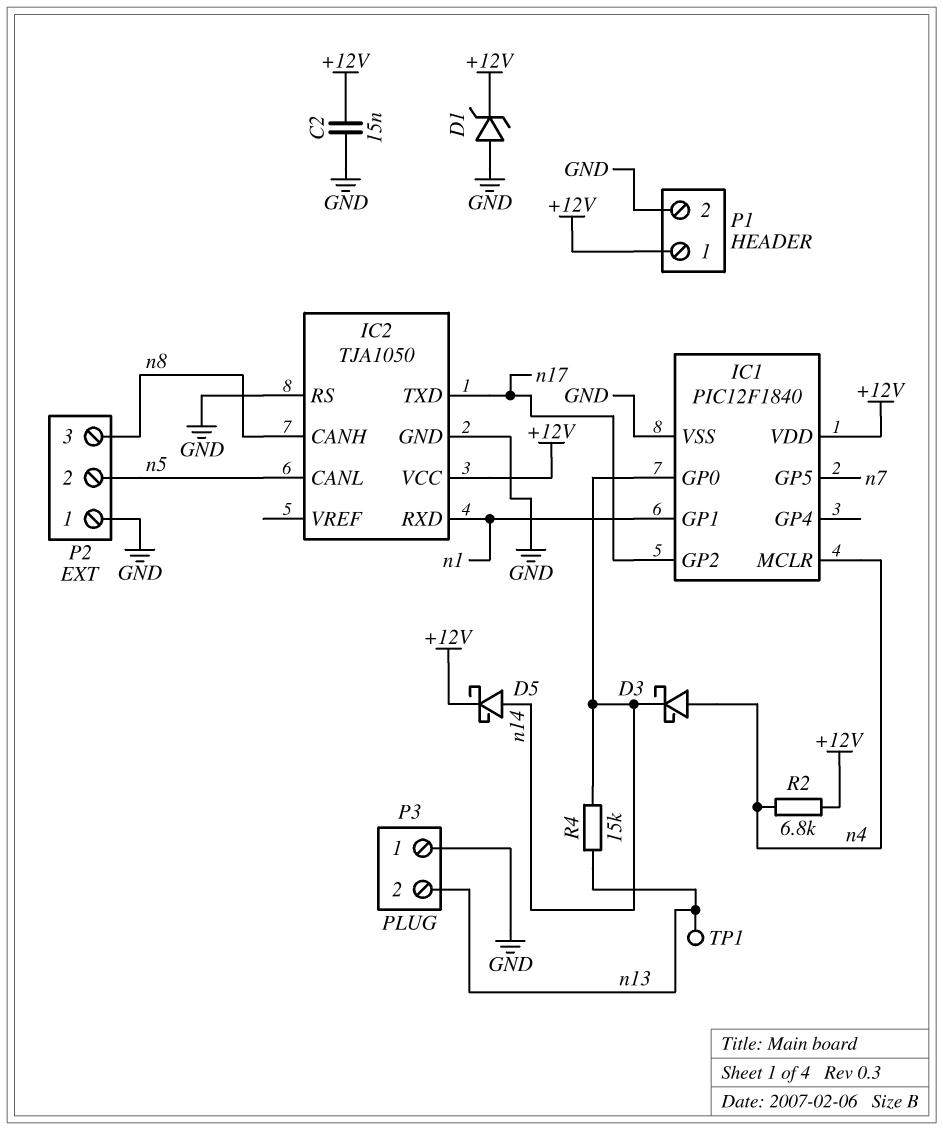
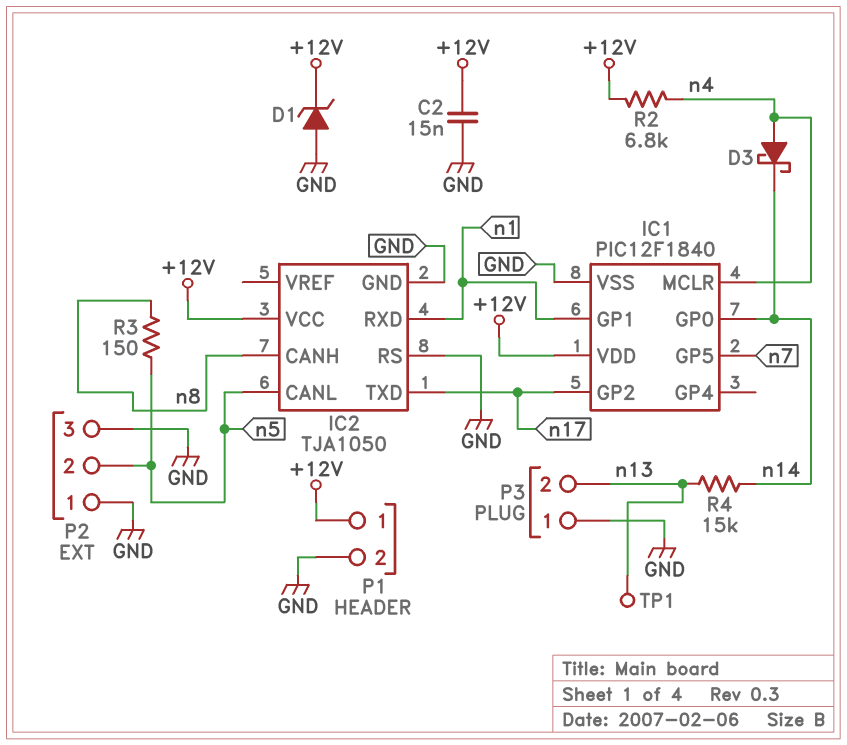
D5: schottky (A n14, K +12V) -> none
P2 pin 3: n8 -> GND
R3: none -> 150 (n5, n8)

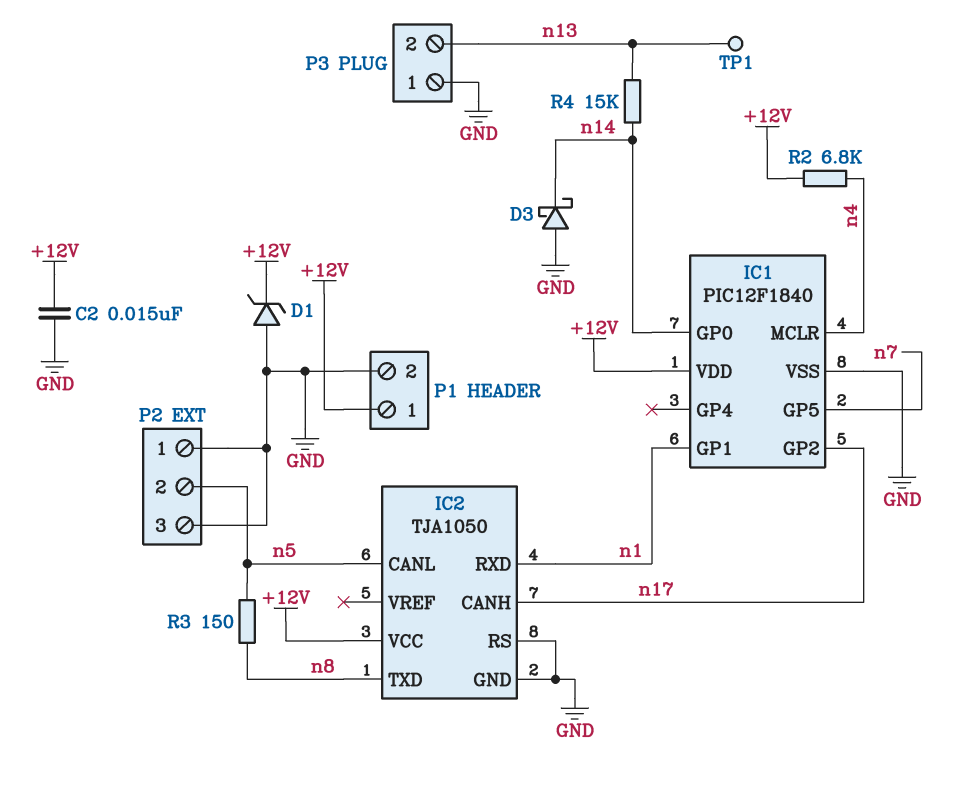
D3: schottky (A n4, K n14) -> schottky (A GND, K n14)
IC2 pin CANH: n8 -> n17
IC2 pin TXD: n17 -> n8

